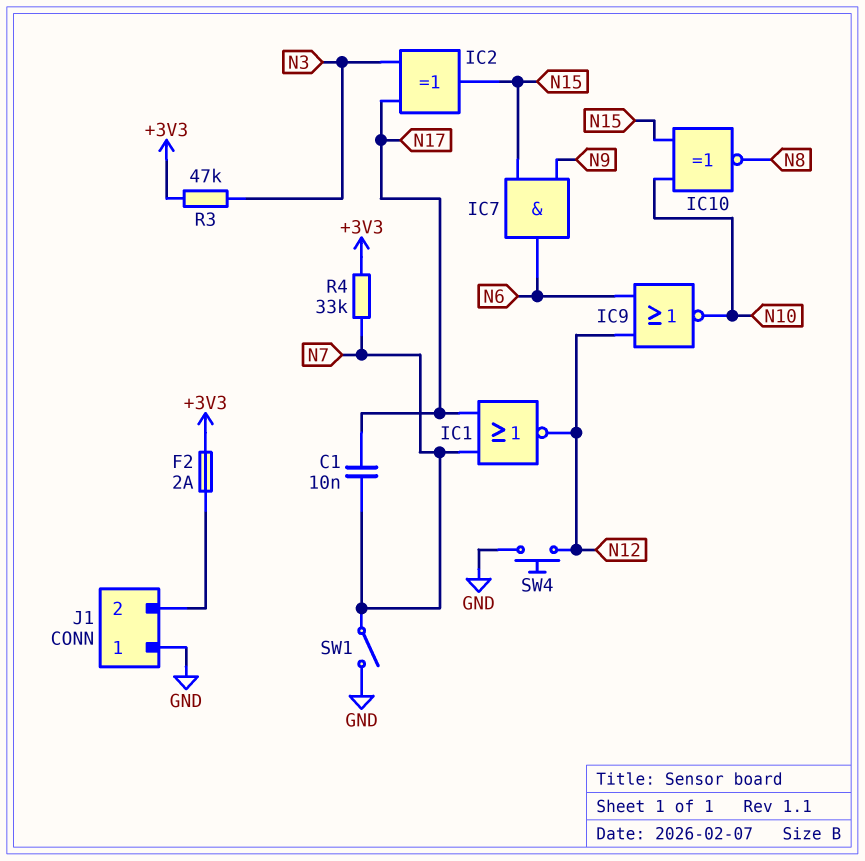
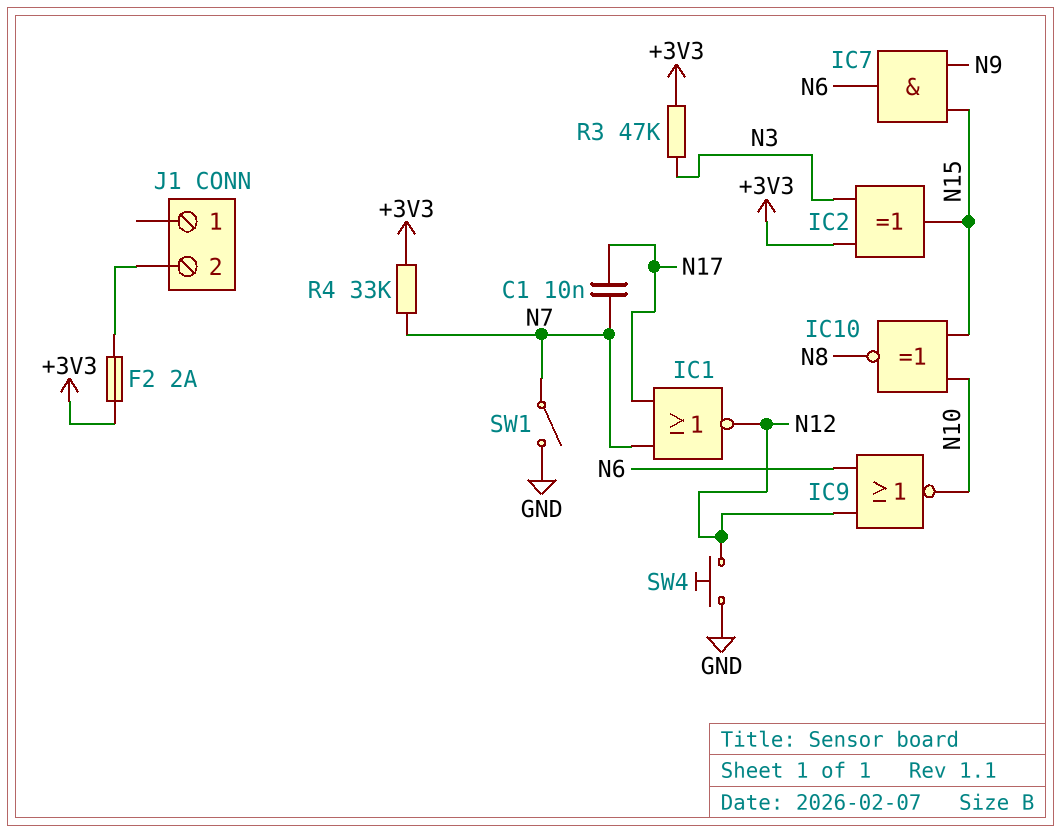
IC2: XOR (in N3, in N17, out N15) -> XOR (in +3V3, in N3, out N15)
J1 pin 1: GND -> none

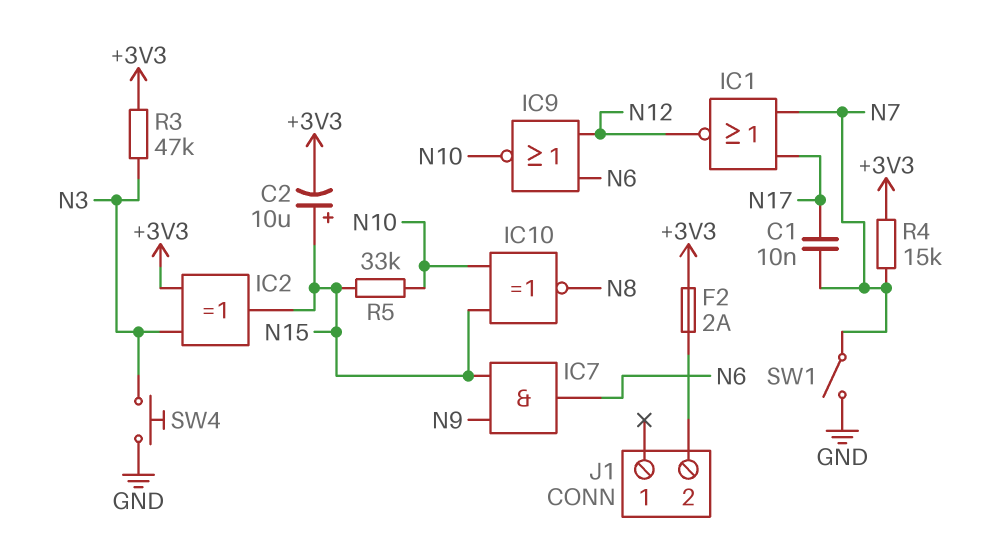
C2: none -> 10uF (plus N15, minus +3V3)
R4: 33k (+3V3, N7) -> 15k (+3V3, N7)
R5: none -> 33k (N10, N15)
SW4: button (GND, N12) -> button (GND, N3)

